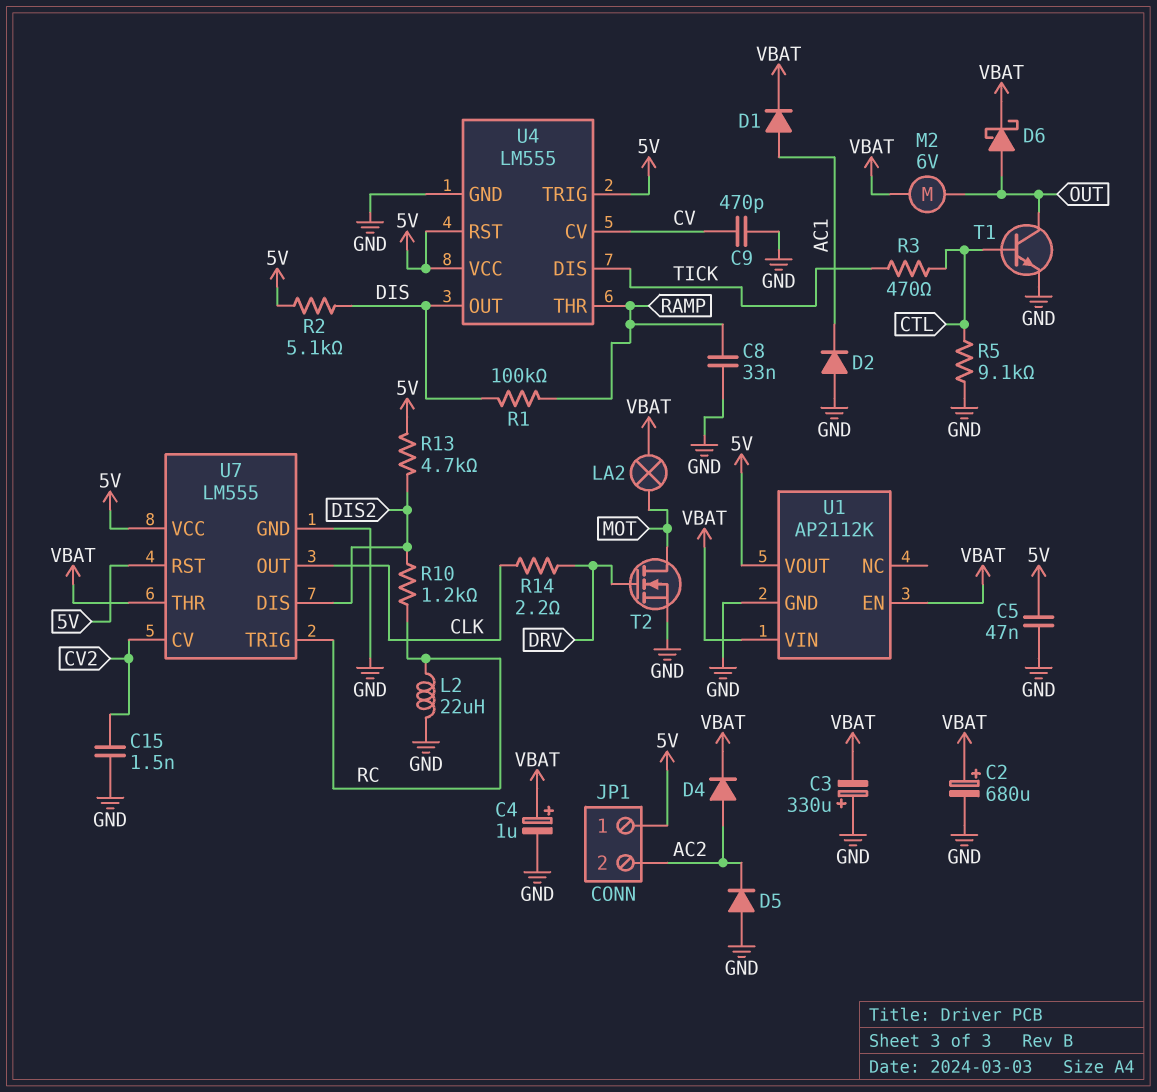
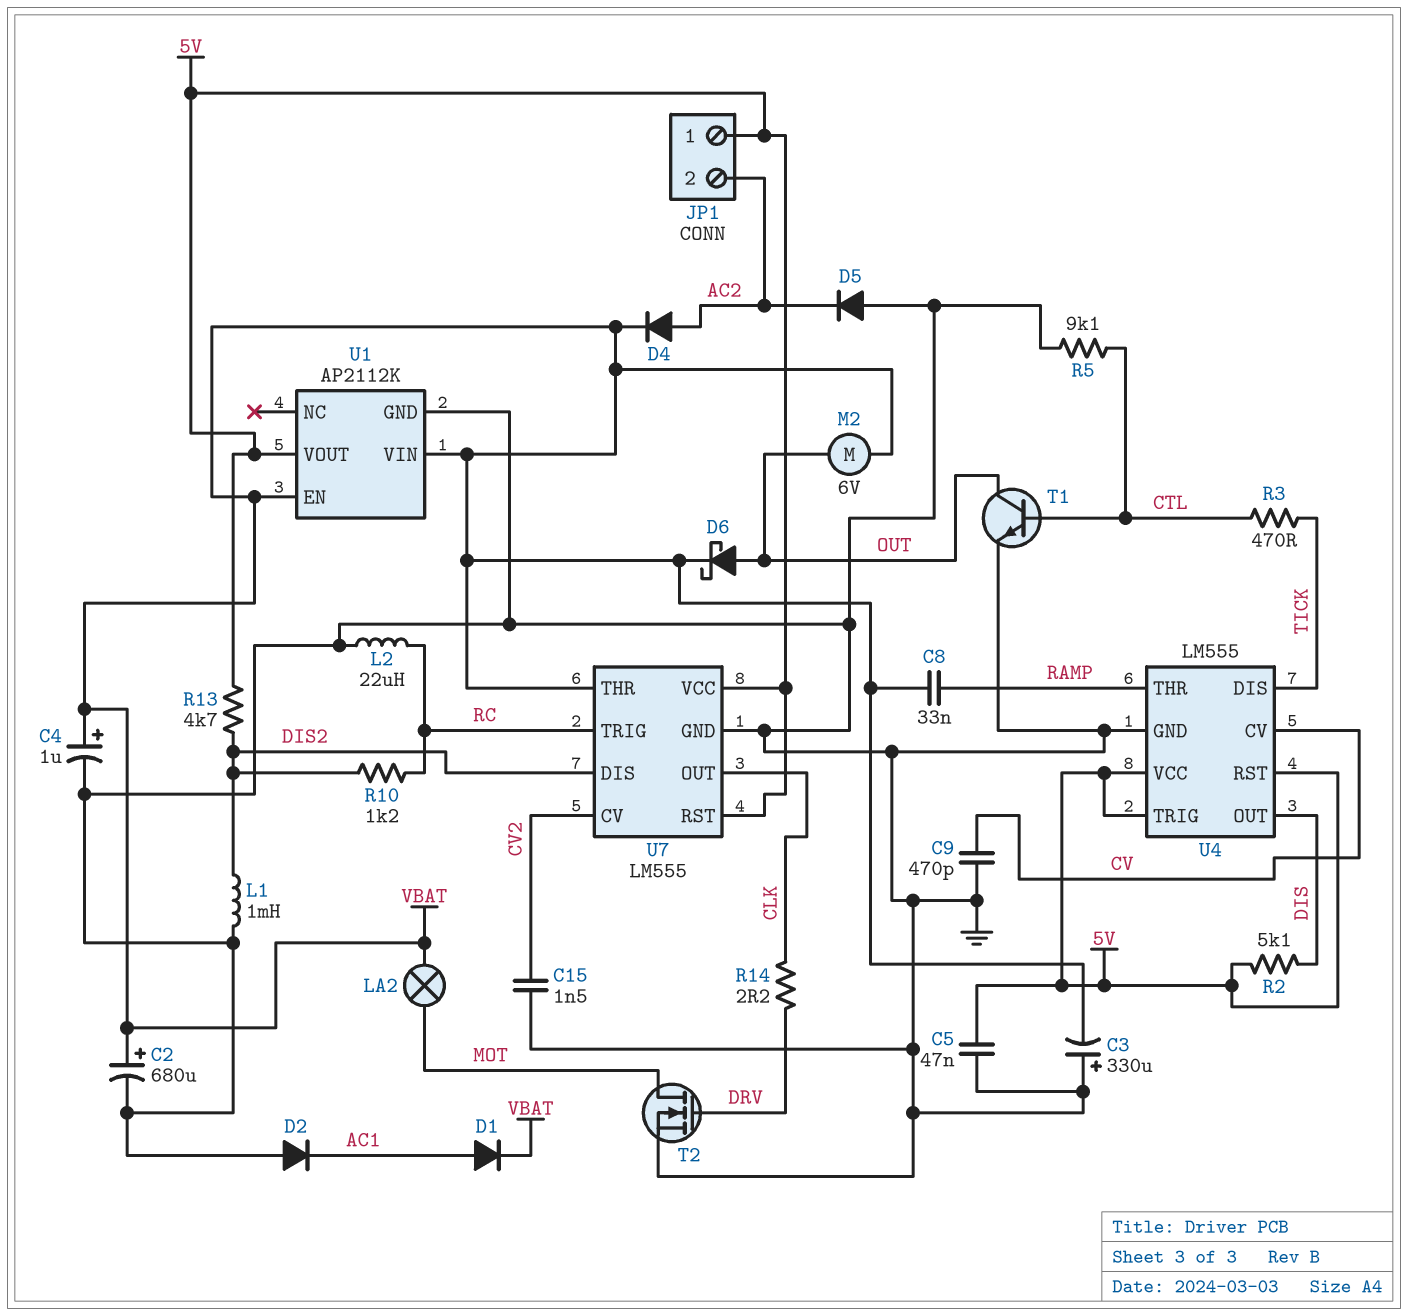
C8: 33nF (GND, RAMP) -> 33nF (RAMP, VBAT)
L1: none -> 1mH (DIS2, GND)
R1: 100k (DIS, RAMP) -> none

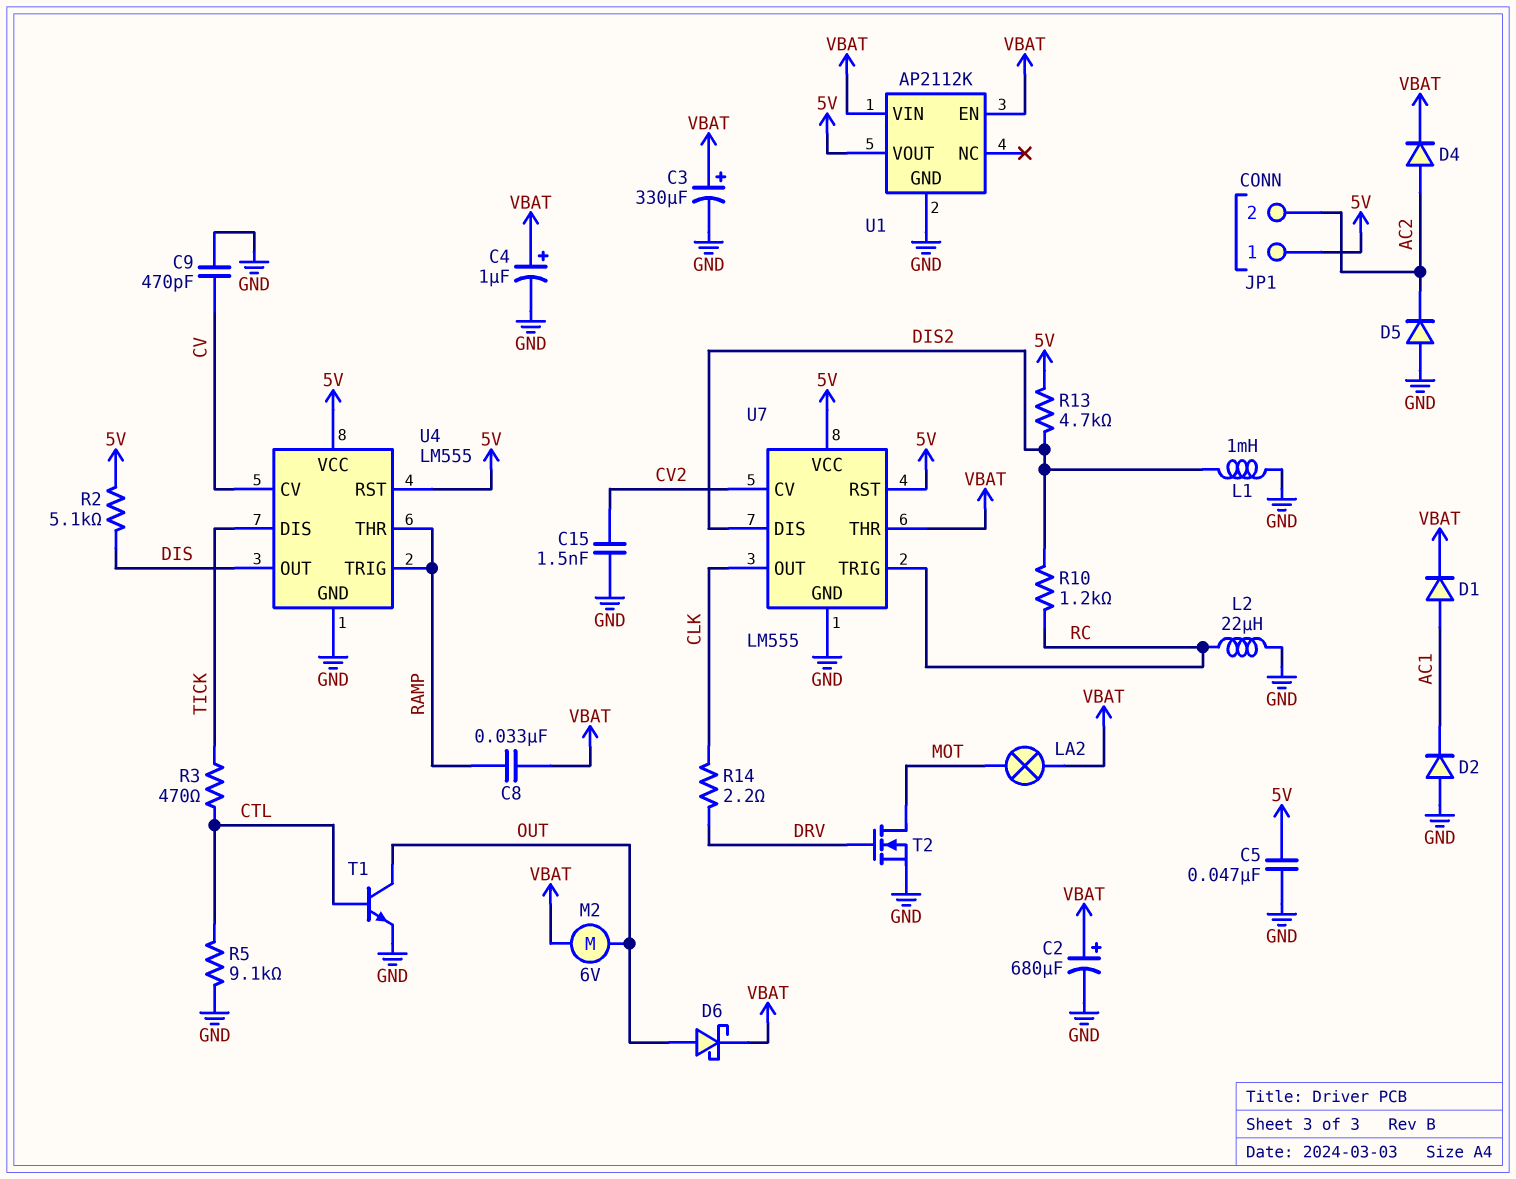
C3: 330uF (plus GND, minus VBAT) -> 330uF (plus VBAT, minus GND)
U4 pin TRIG: 5V -> RAMP

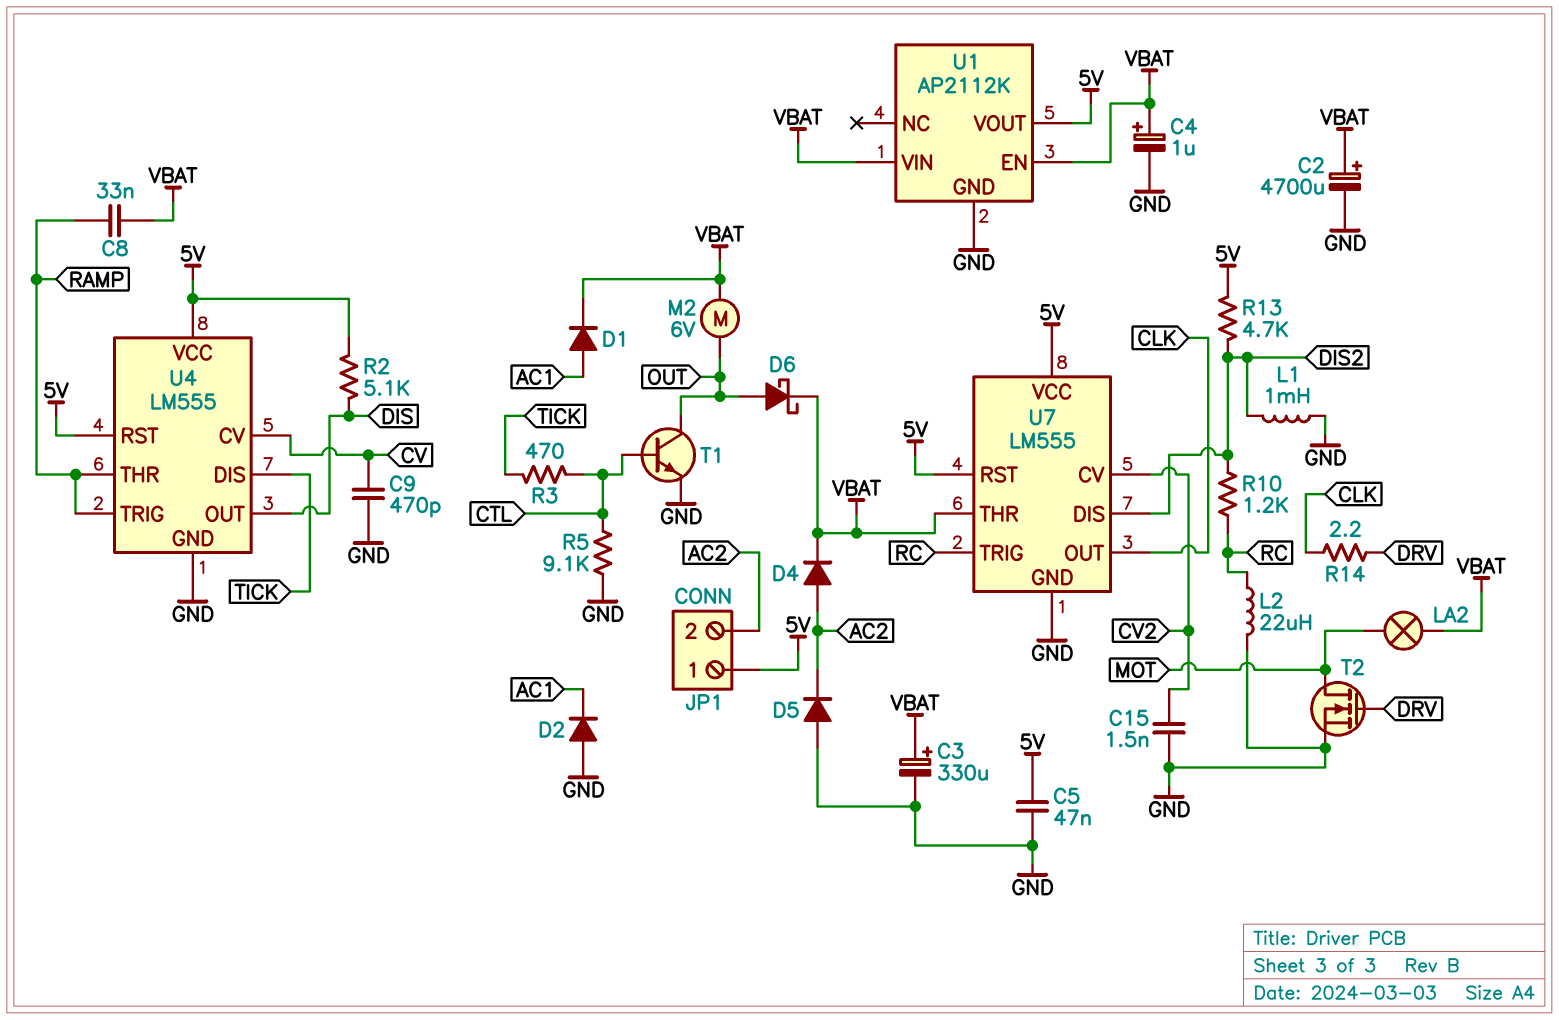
C2: 680uF (plus VBAT, minus GND) -> 4700uF (plus VBAT, minus GND)

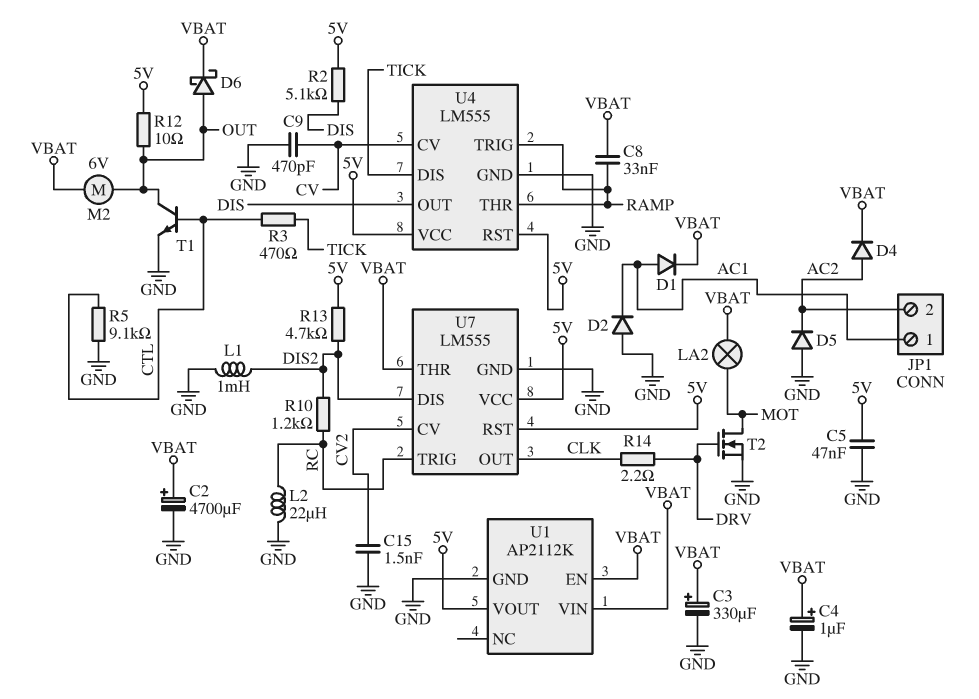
JP1 pin 1: 5V -> AC1
R12: none -> 10 (5V, OUT)

